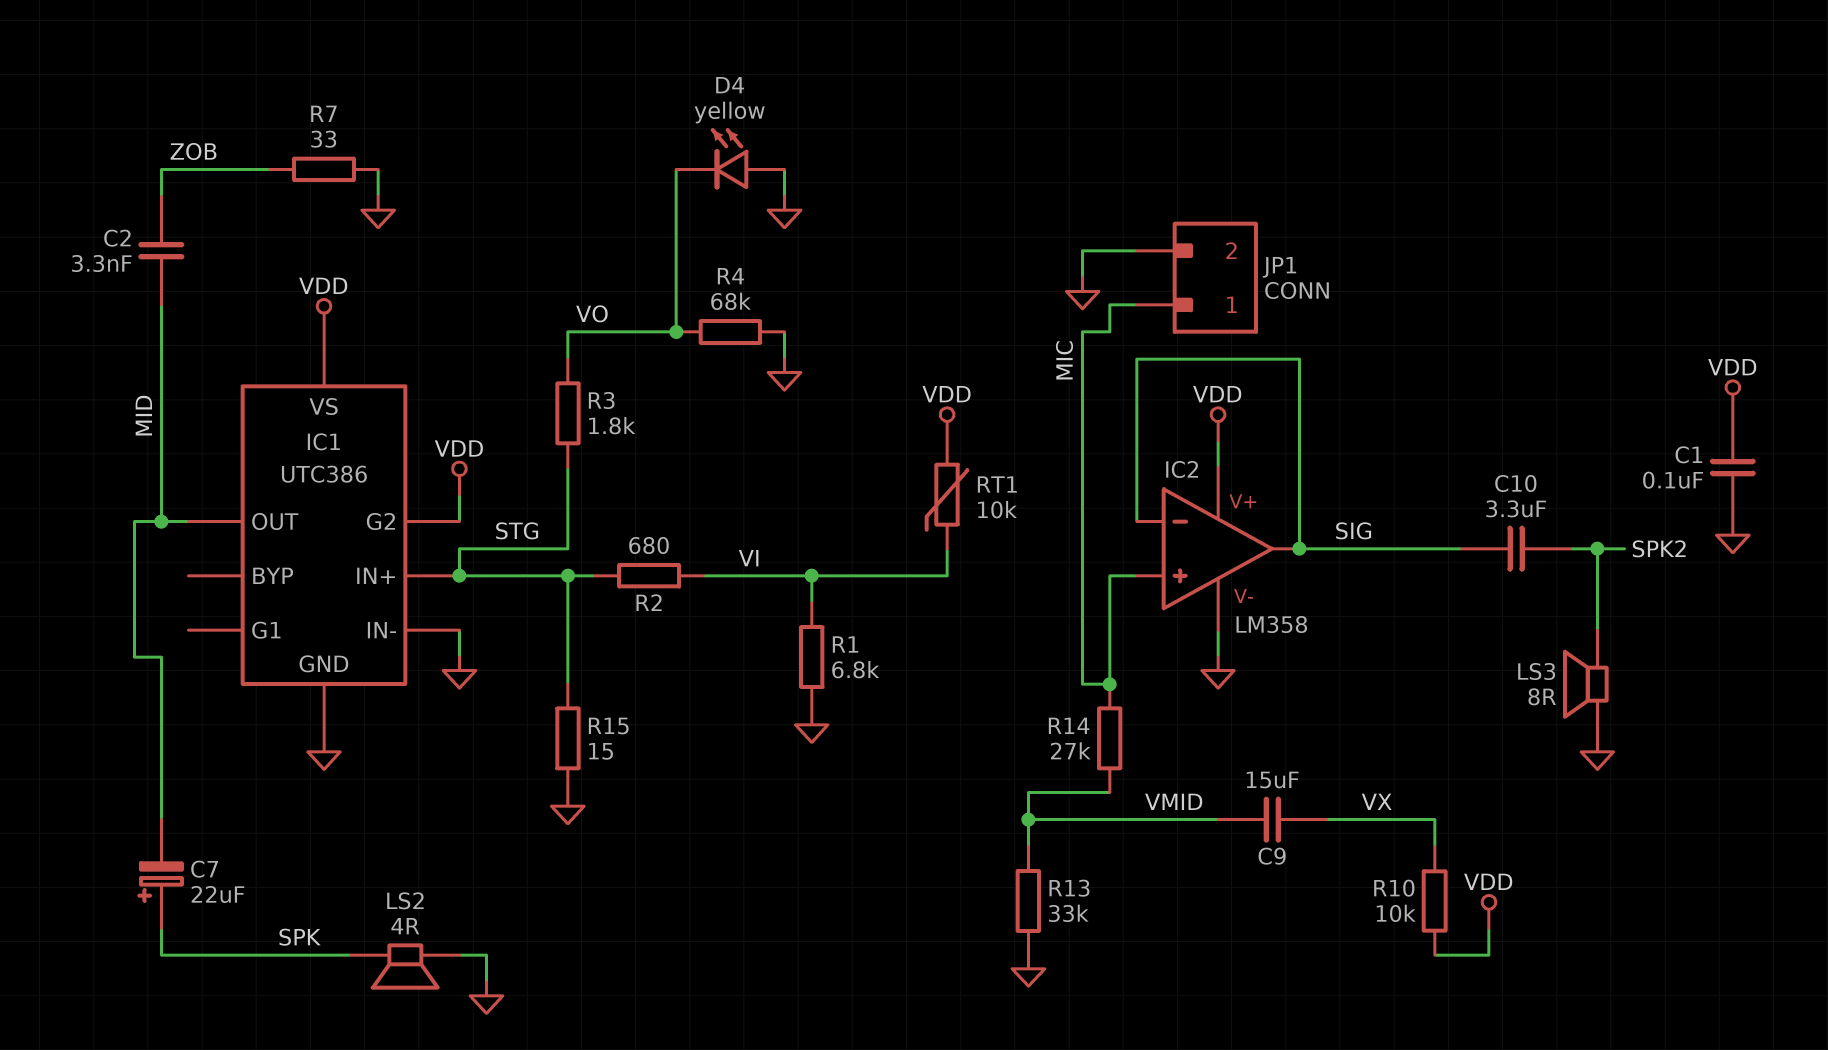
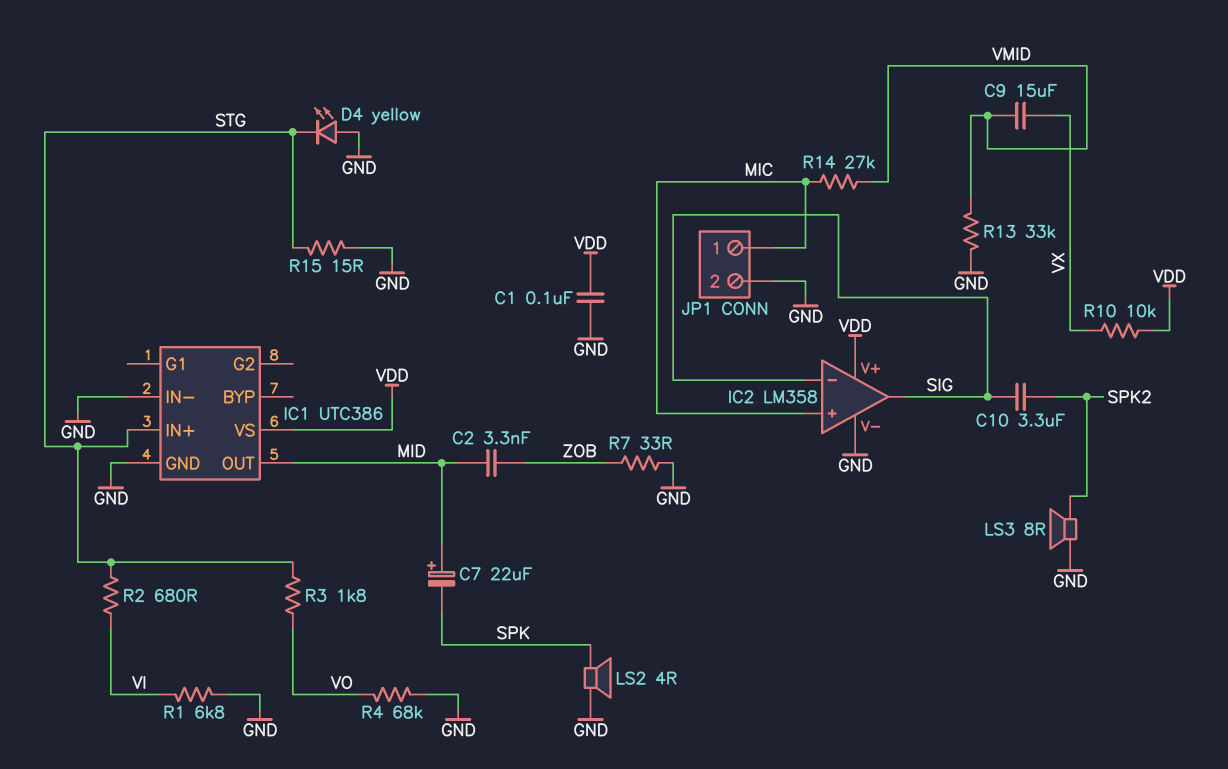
C7: 22uF (plus SPK, minus MID) -> 22uF (plus MID, minus SPK)
D4: LED yellow (A GND, K VO) -> LED yellow (A GND, K STG)
IC1 pin G2: VDD -> none
RT1: 10k (VDD, VI) -> none

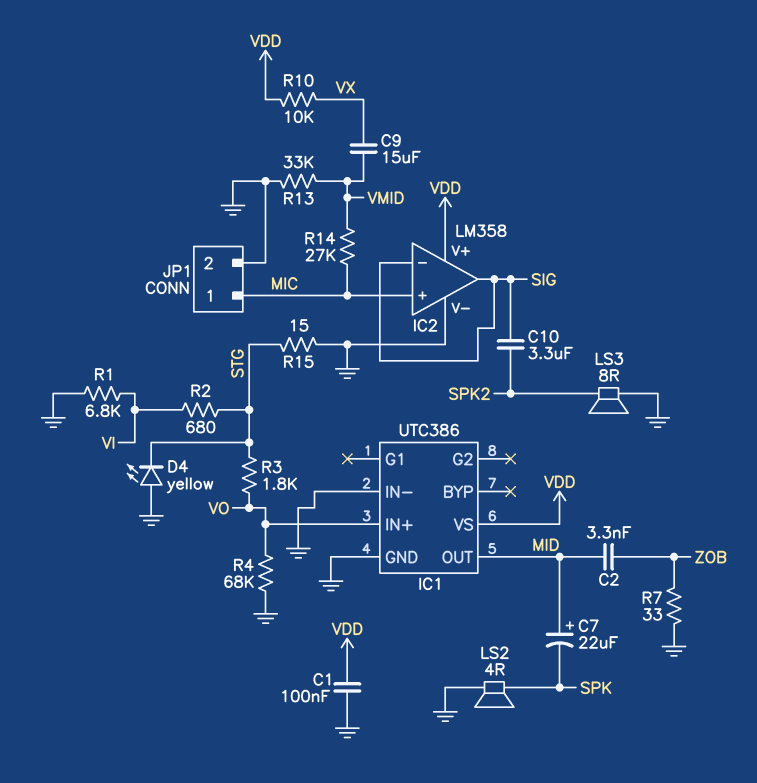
IC1 pin IN+: STG -> VO

